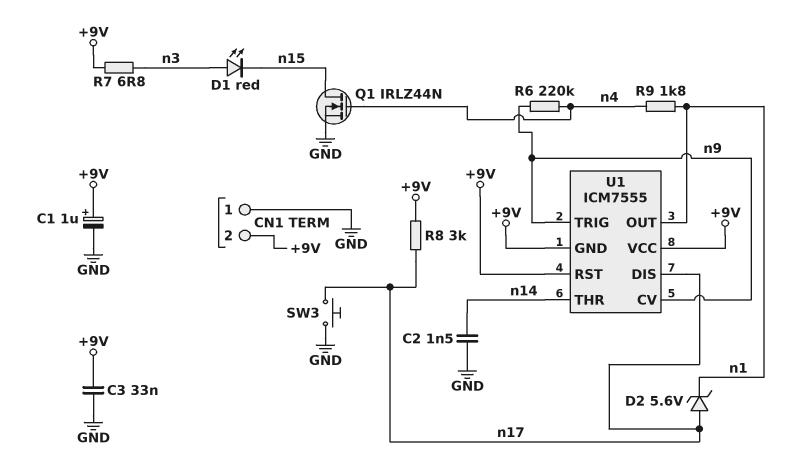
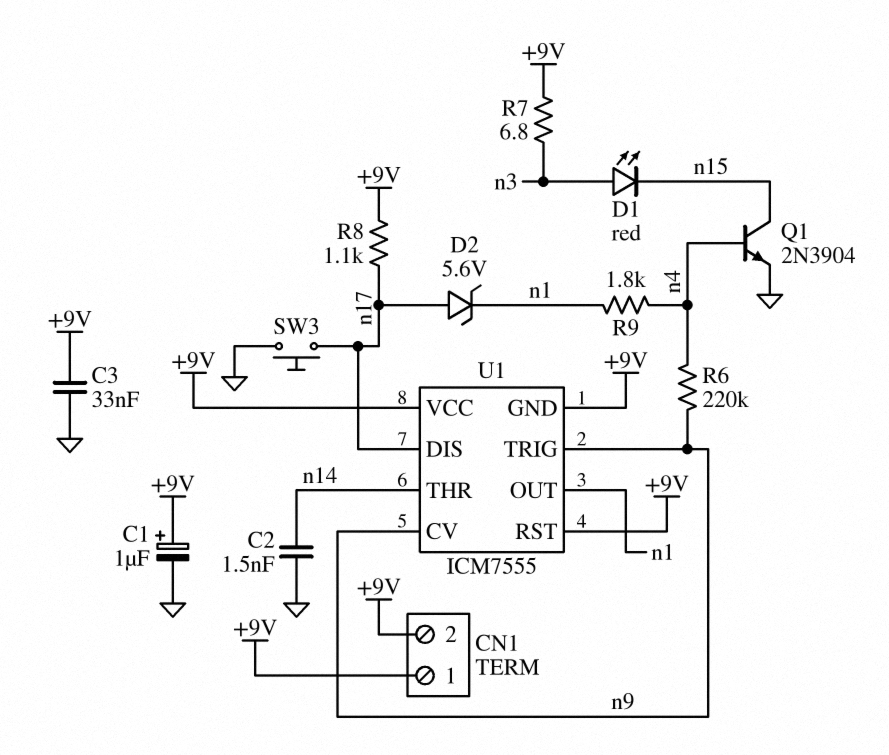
CN1 pin 1: GND -> +9V
Q1: NMOS IRLZ44N (G n4, D n15, S GND) -> NPN 2N3904 (B n4, C n15, E GND)
R8: 3k (+9V, n17) -> 1.1k (+9V, n17)

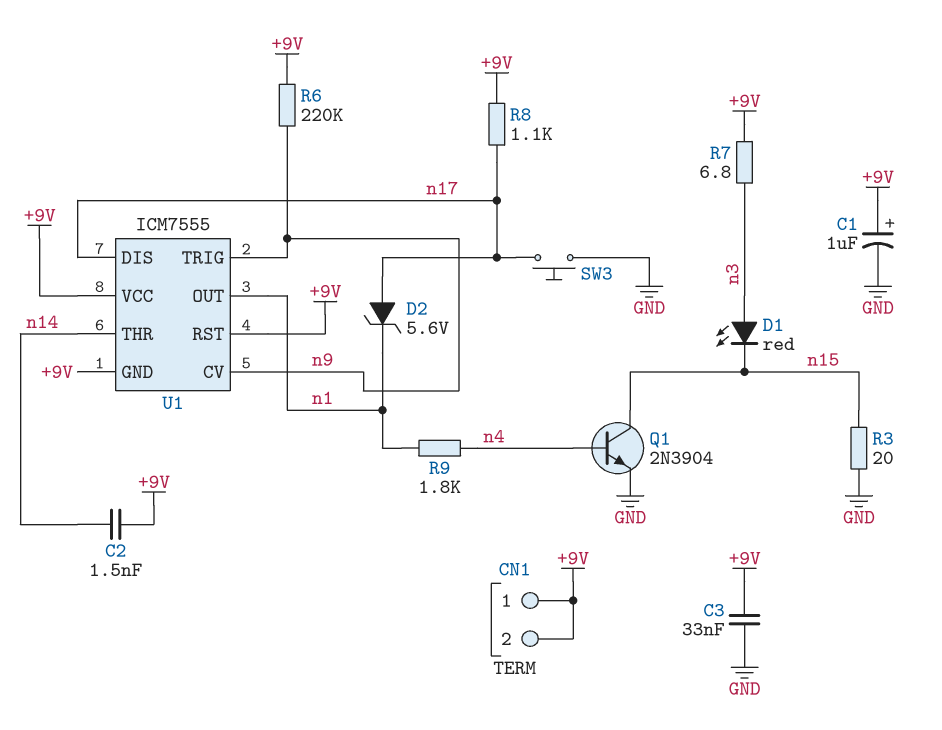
C2: 1.5nF (GND, n14) -> 1.5nF (+9V, n14)
R3: none -> 20 (GND, n15)
R6: 220k (n4, n9) -> 220k (+9V, n9)

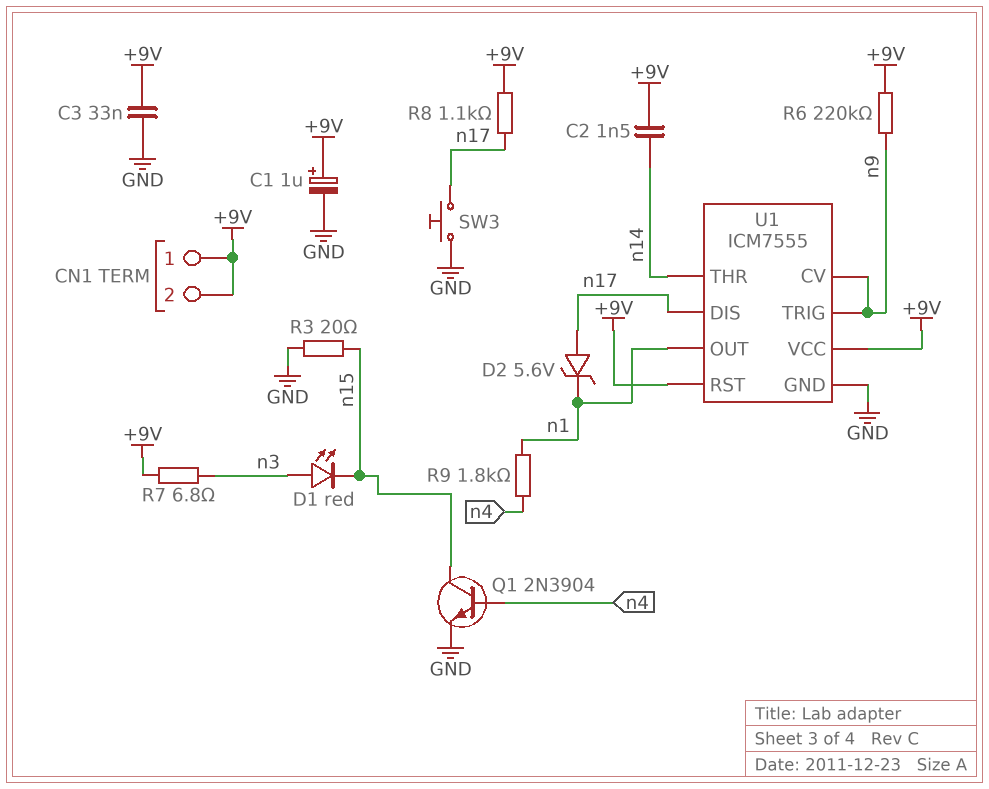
U1 pin GND: +9V -> GND

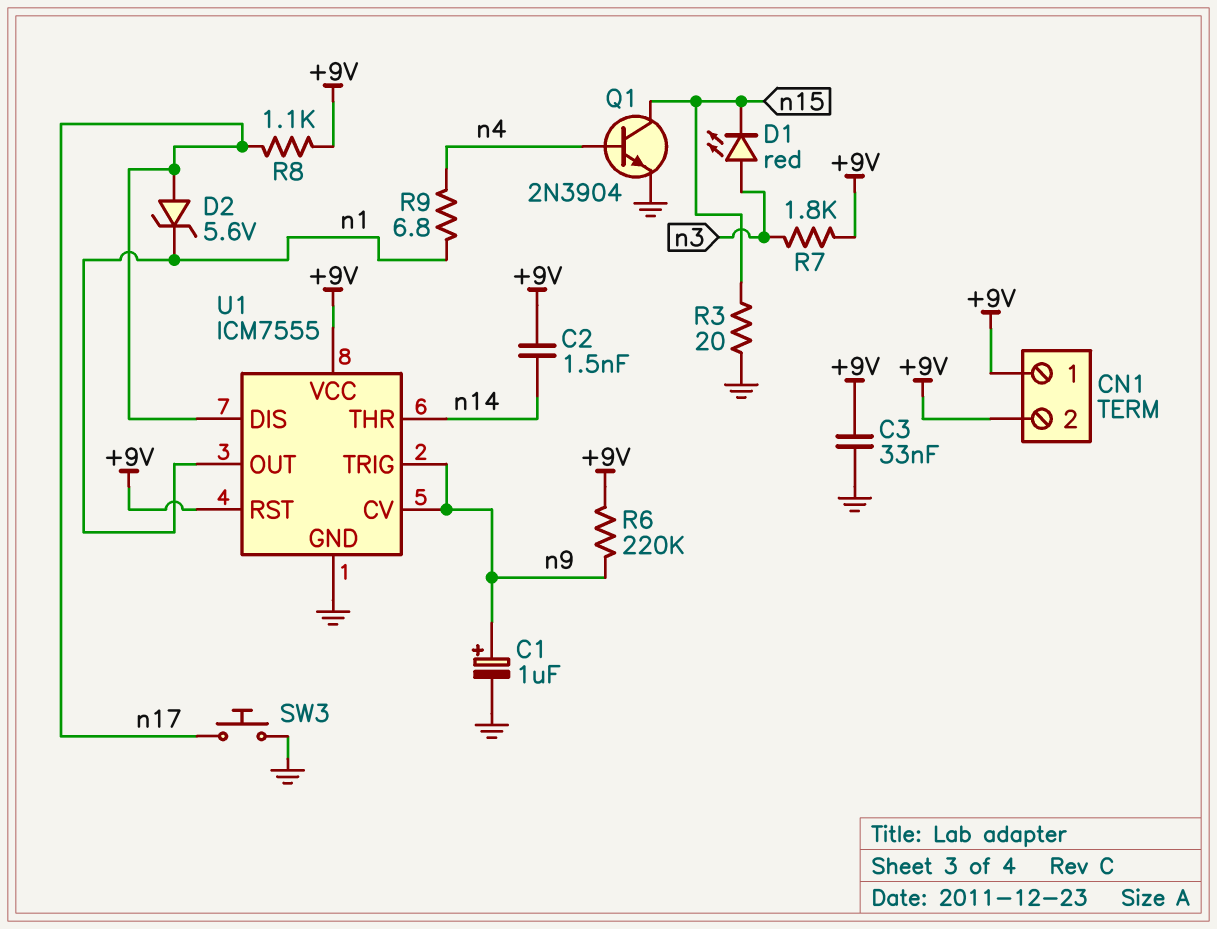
C1: 1uF (plus +9V, minus GND) -> 1uF (plus n9, minus GND)
R7: 6.8 (+9V, n3) -> 1.8k (+9V, n3)
R9: 1.8k (n1, n4) -> 6.8 (n1, n4)

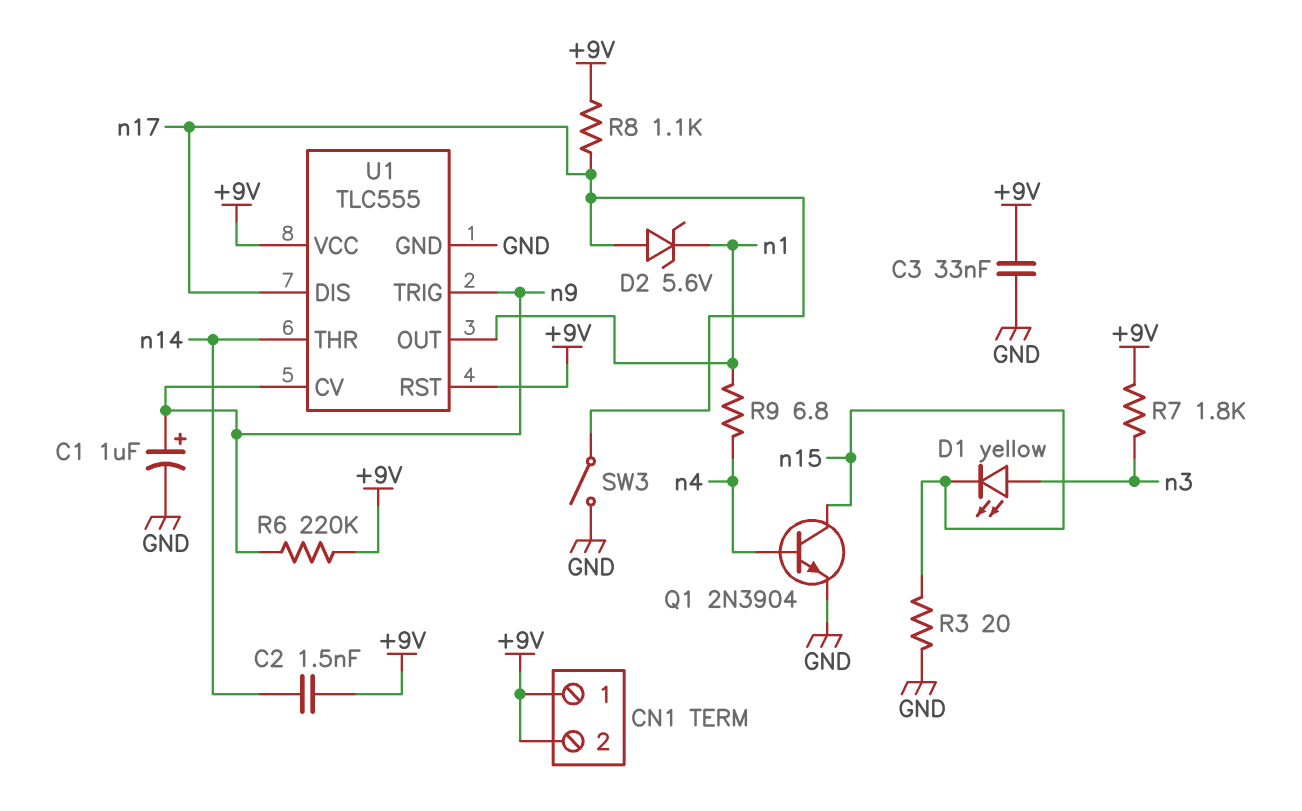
D1: LED red (A n3, K n15) -> LED yellow (A n3, K n15)
SW3: button (GND, n17) -> switch (GND, n17)
U1: ICM7555 -> TLC555

